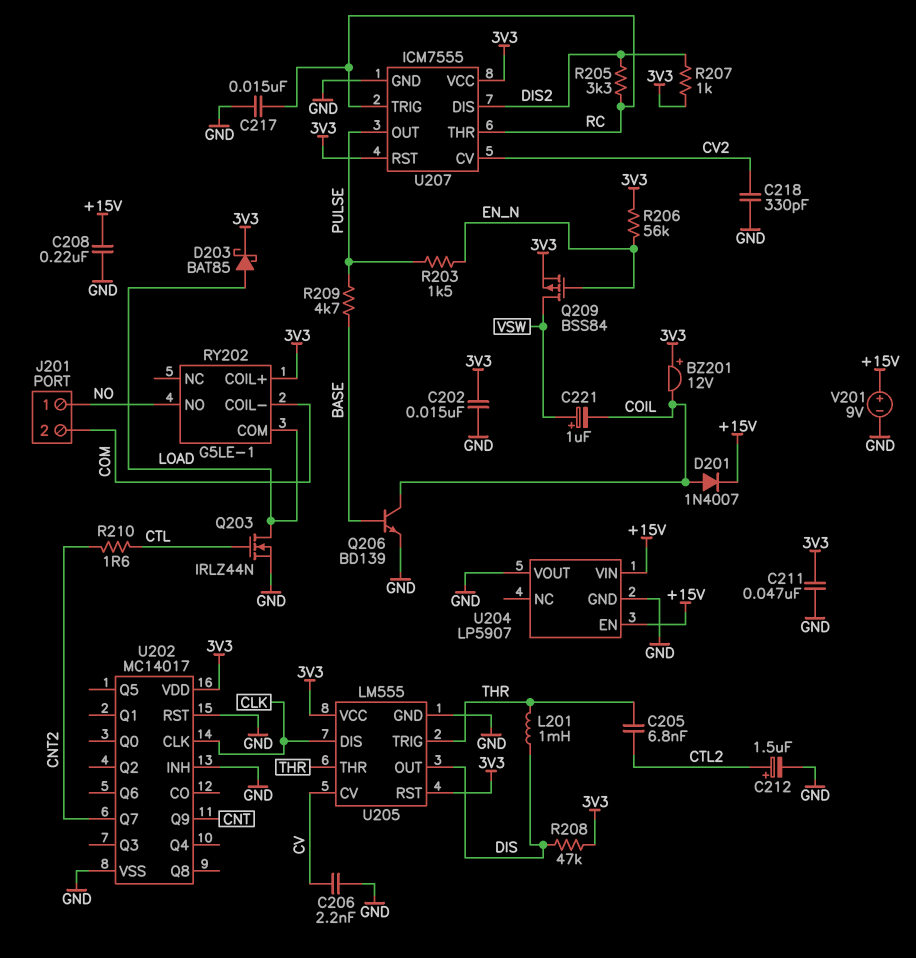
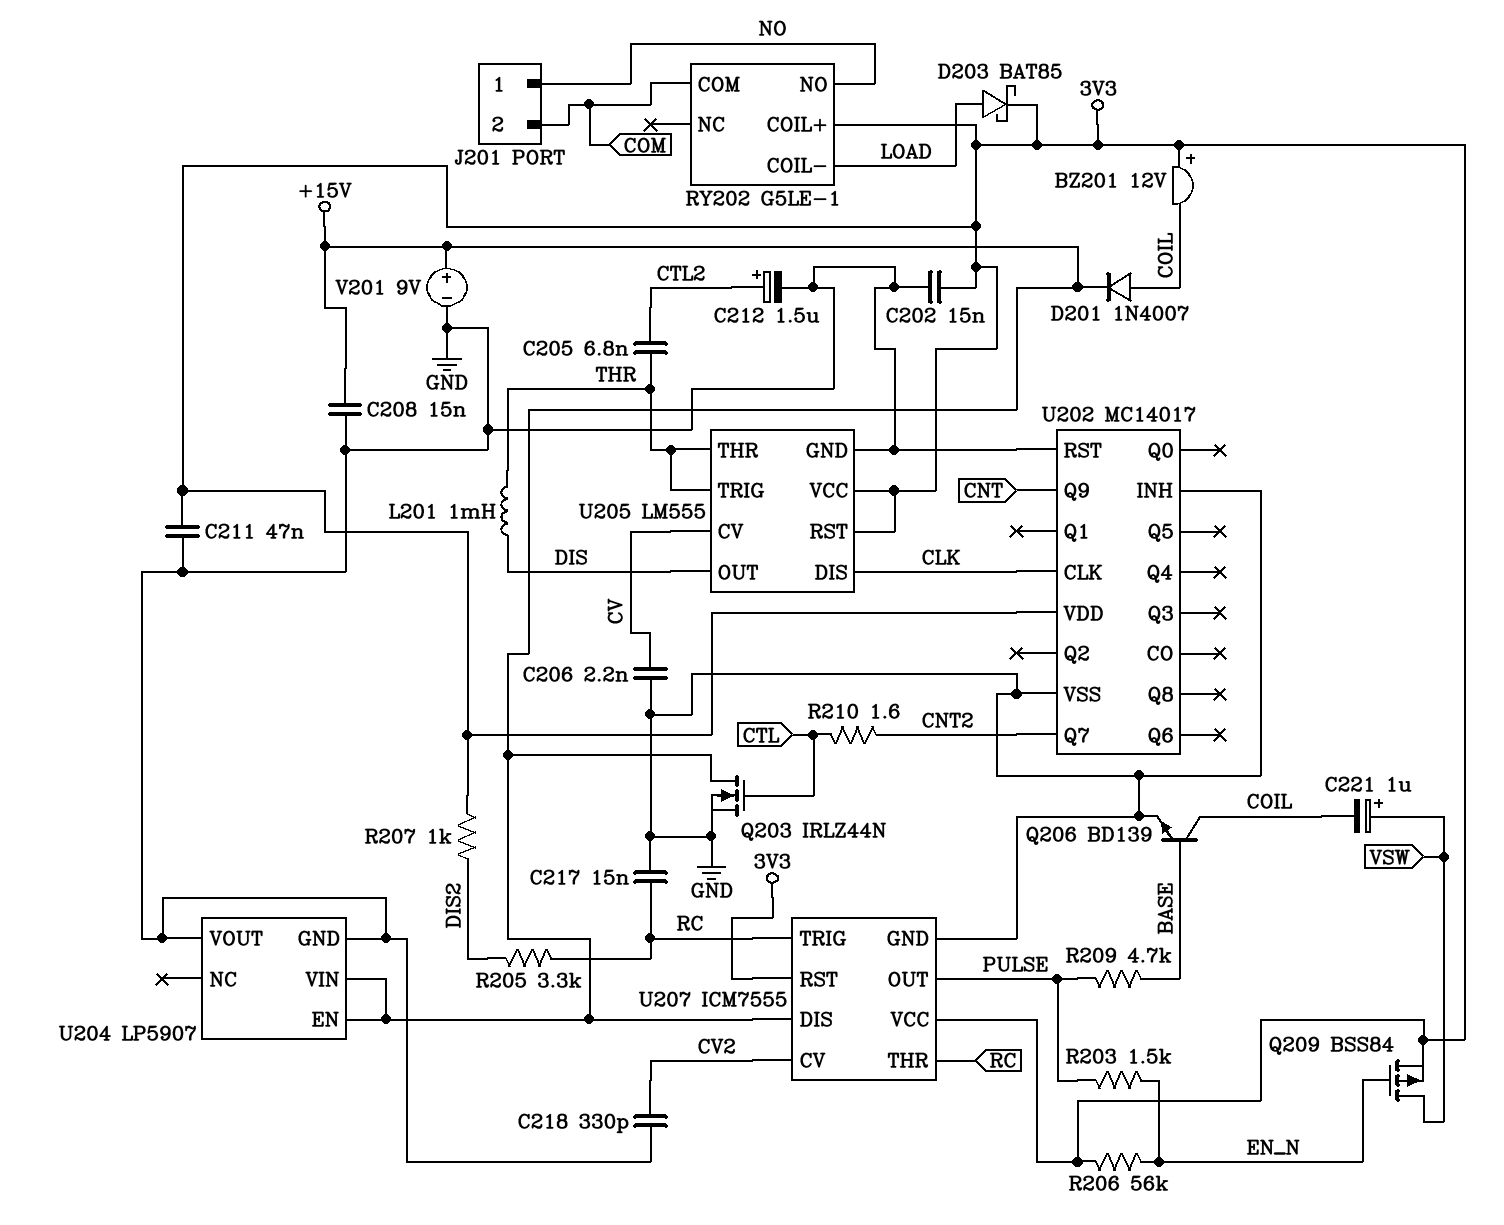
C208: 220nF (+15V, GND) -> 15nF (+15V, GND)
Q203: NMOS IRLZ44N (G CTL, D LOAD, S GND) -> NMOS IRLZ44N (G CTL, D +15V, S GND)
R208: 47k (3V3, DIS) -> none
RY202 pin COIL-: COM -> LOAD
RY202 pin COM: LOAD -> COM
U207 pin DIS: DIS2 -> +15V

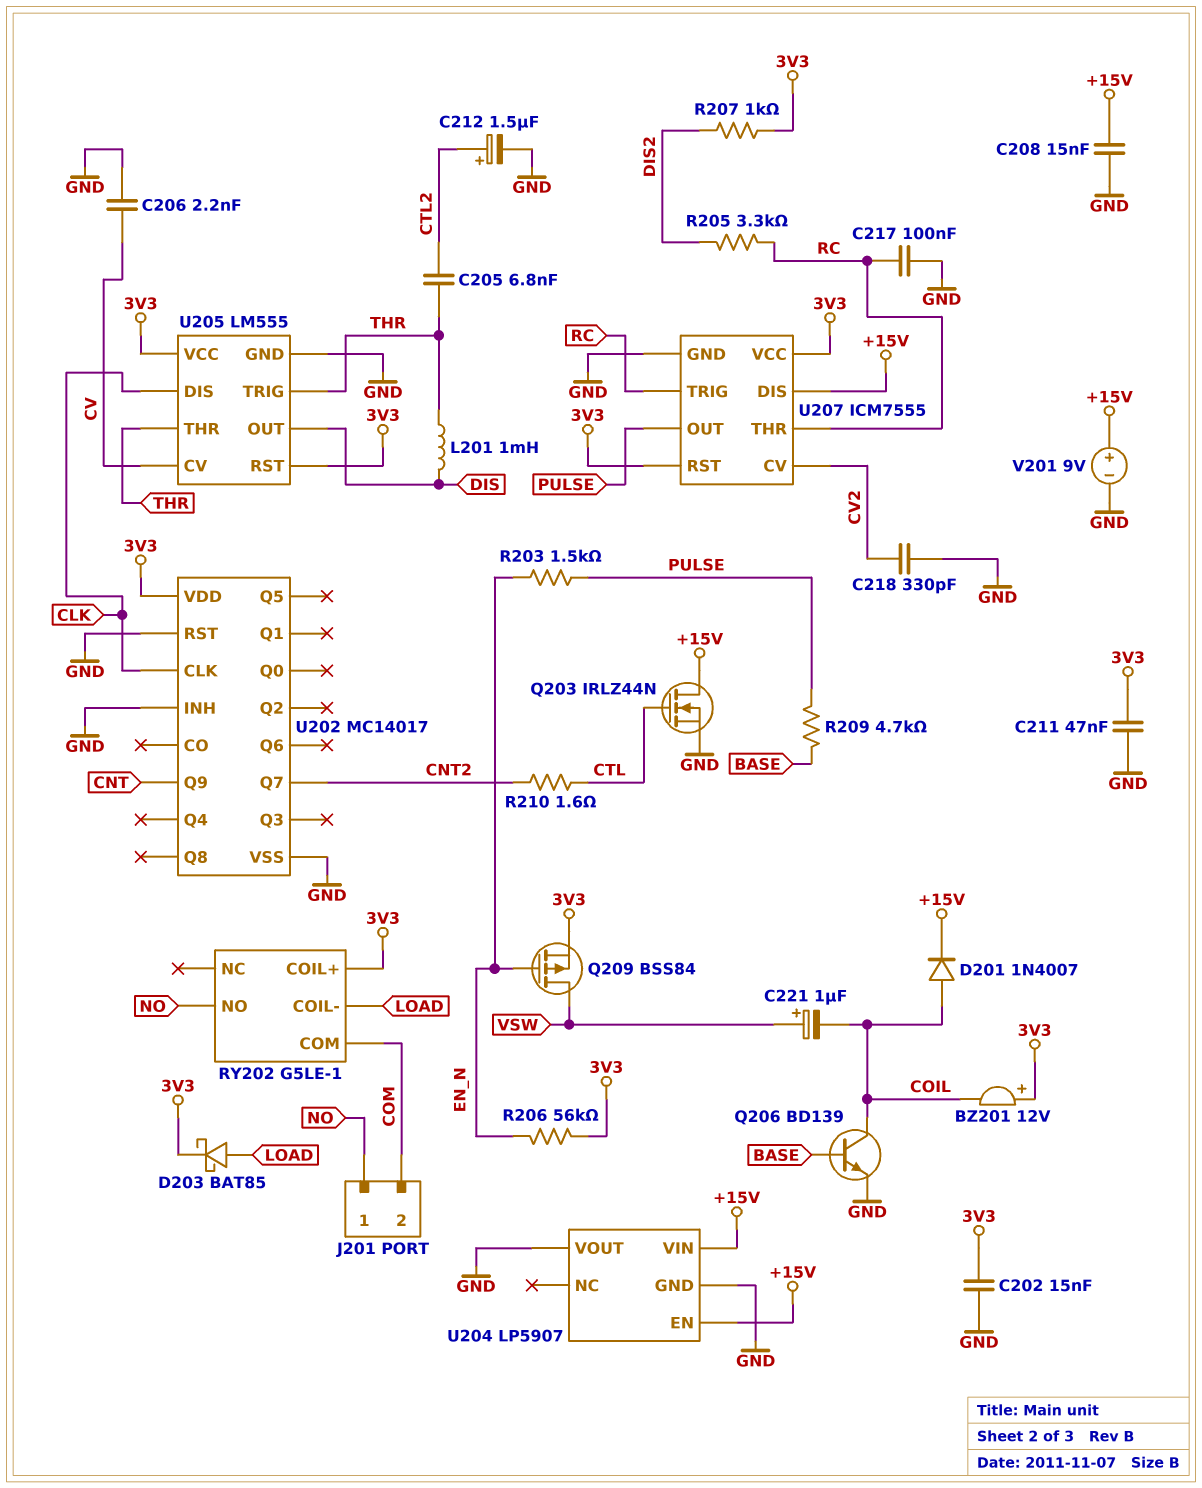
C217: 15nF (GND, RC) -> 100nF (GND, RC)

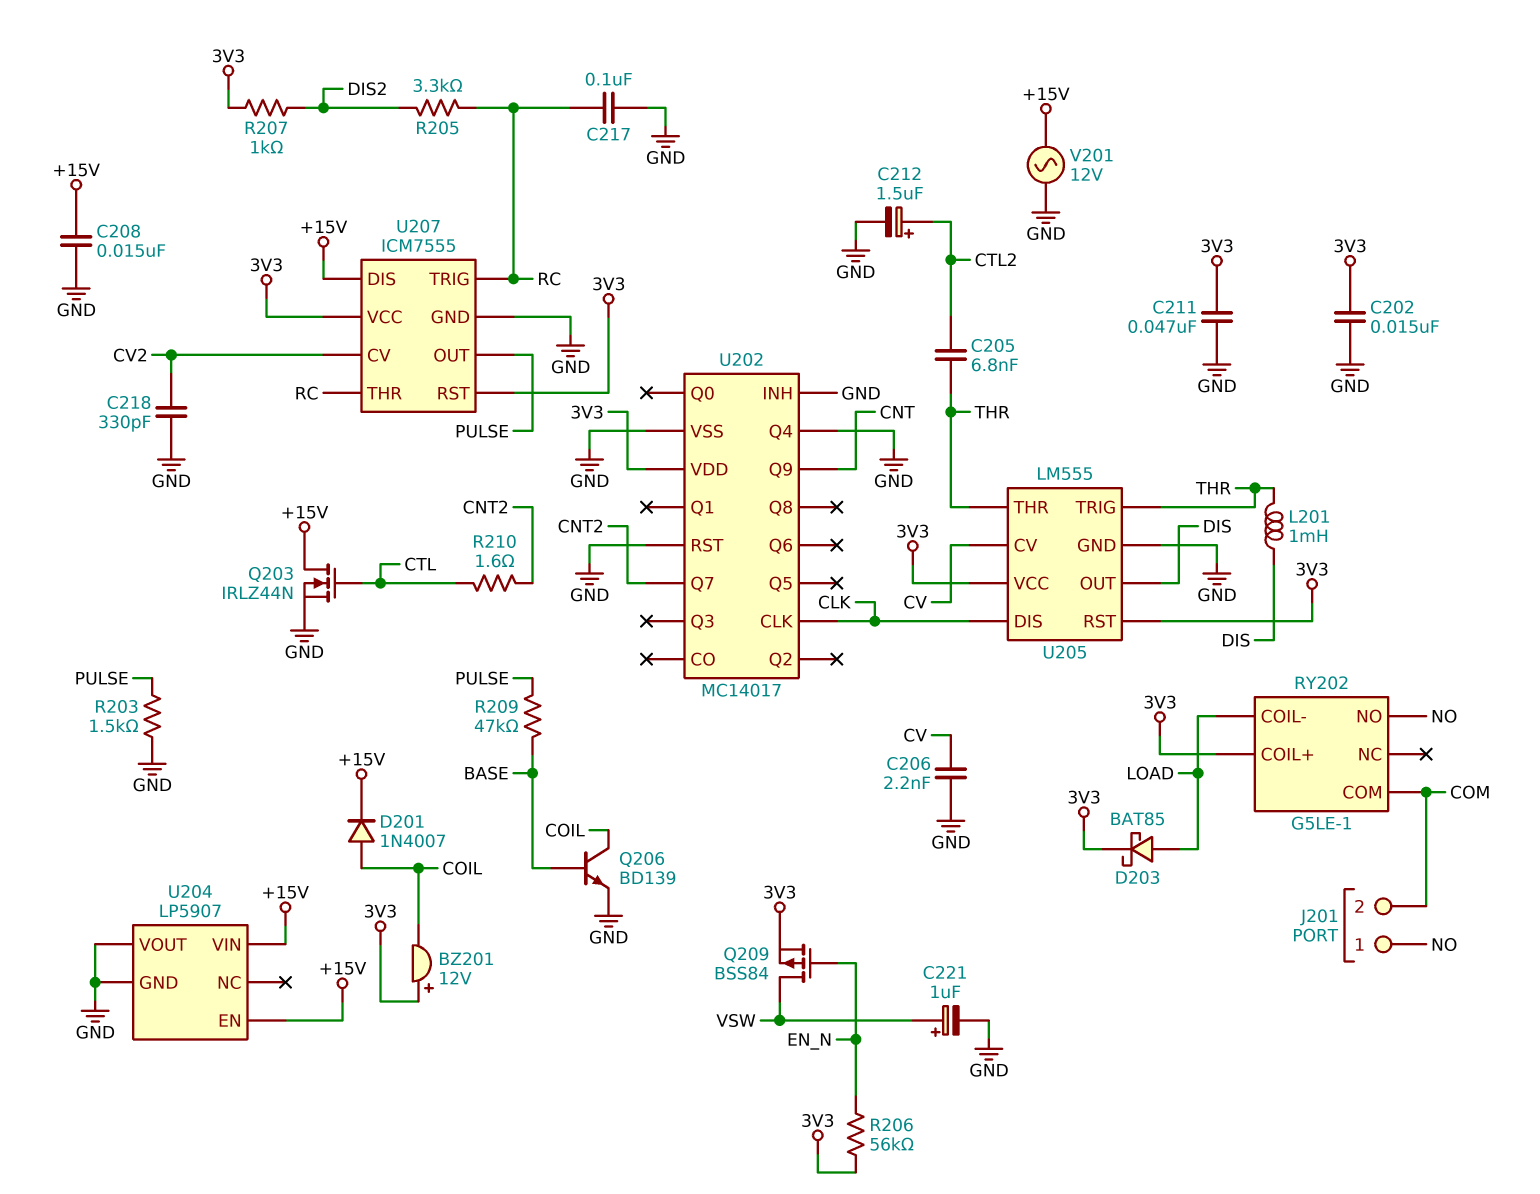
C221: 1uF (plus VSW, minus COIL) -> 1uF (plus VSW, minus GND)
R203: 1.5k (EN_N, PULSE) -> 1.5k (GND, PULSE)
R209: 4.7k (BASE, PULSE) -> 47k (BASE, PULSE)
U202 pin Q4: none -> GND
V201: 9V (plus +15V, minus GND) -> AC 12V (+15V, GND)

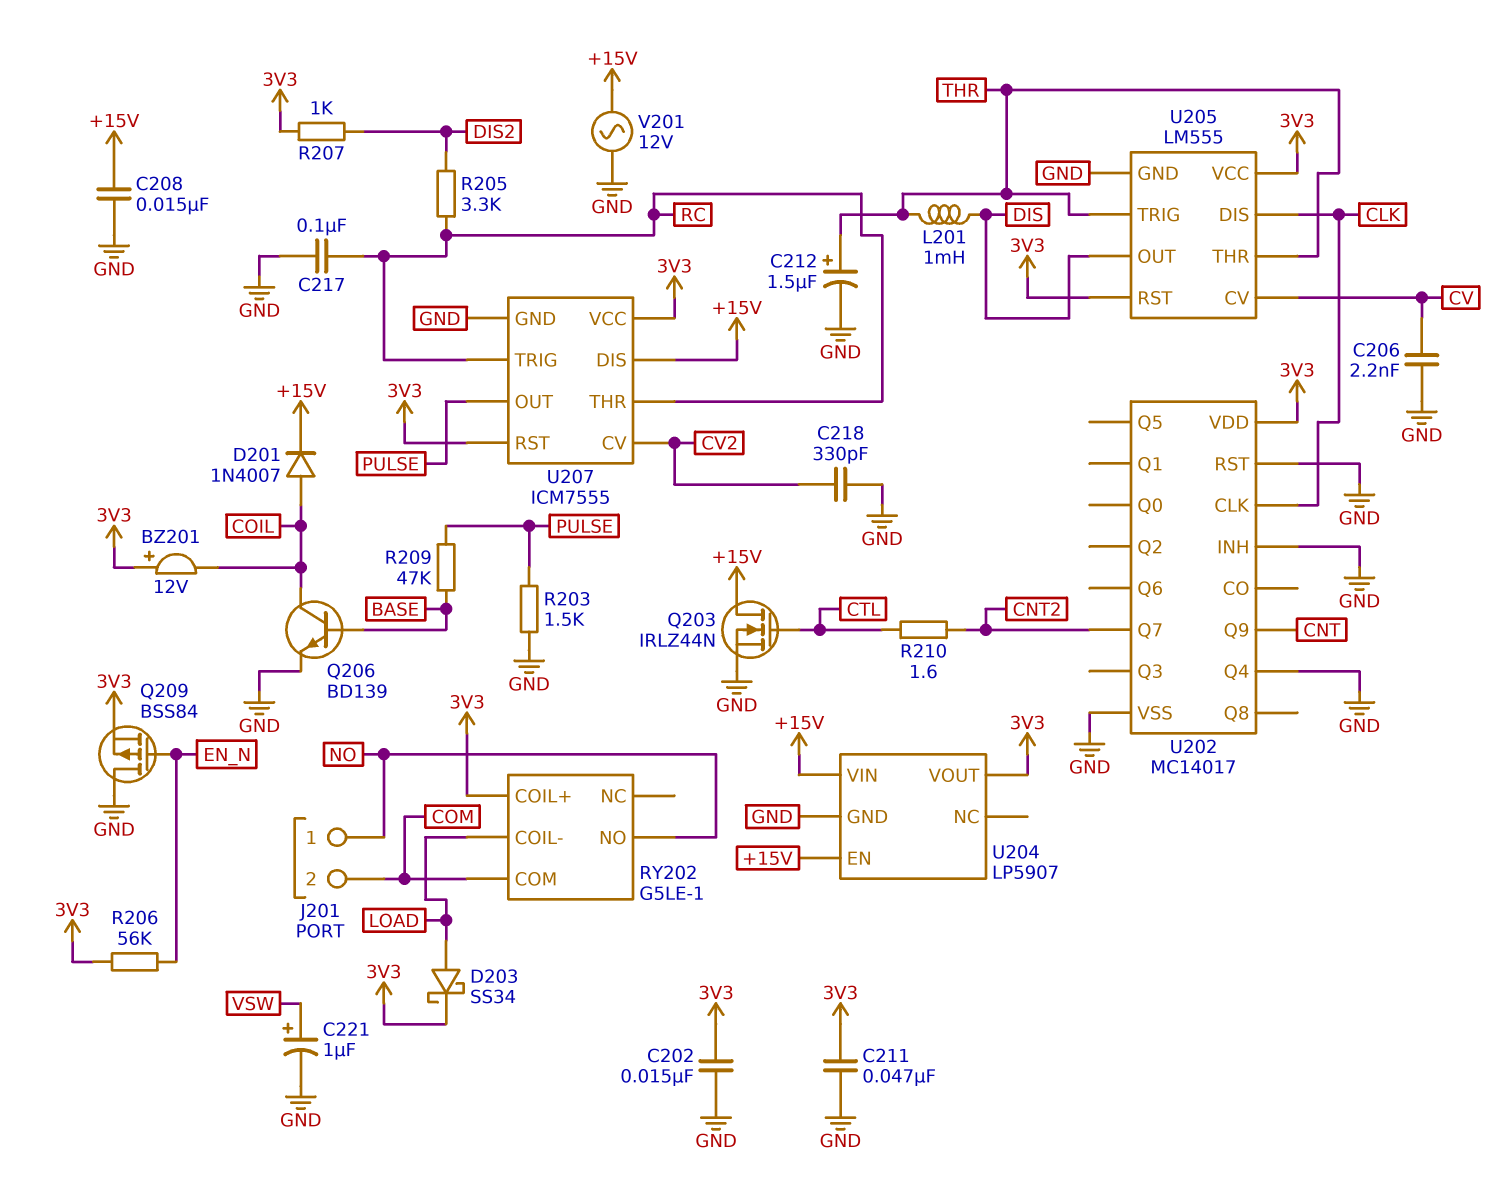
C205: 6.8nF (CTL2, THR) -> none
C212: 1.5uF (plus CTL2, minus GND) -> 1.5uF (plus THR, minus GND)
D203: schottky BAT85 (A LOAD, K 3V3) -> schottky SS34 (A LOAD, K 3V3)
Q209: PMOS BSS84 (G EN_N, D VSW, S 3V3) -> PMOS BSS84 (G EN_N, D GND, S 3V3)
U204 pin VOUT: GND -> 3V3

